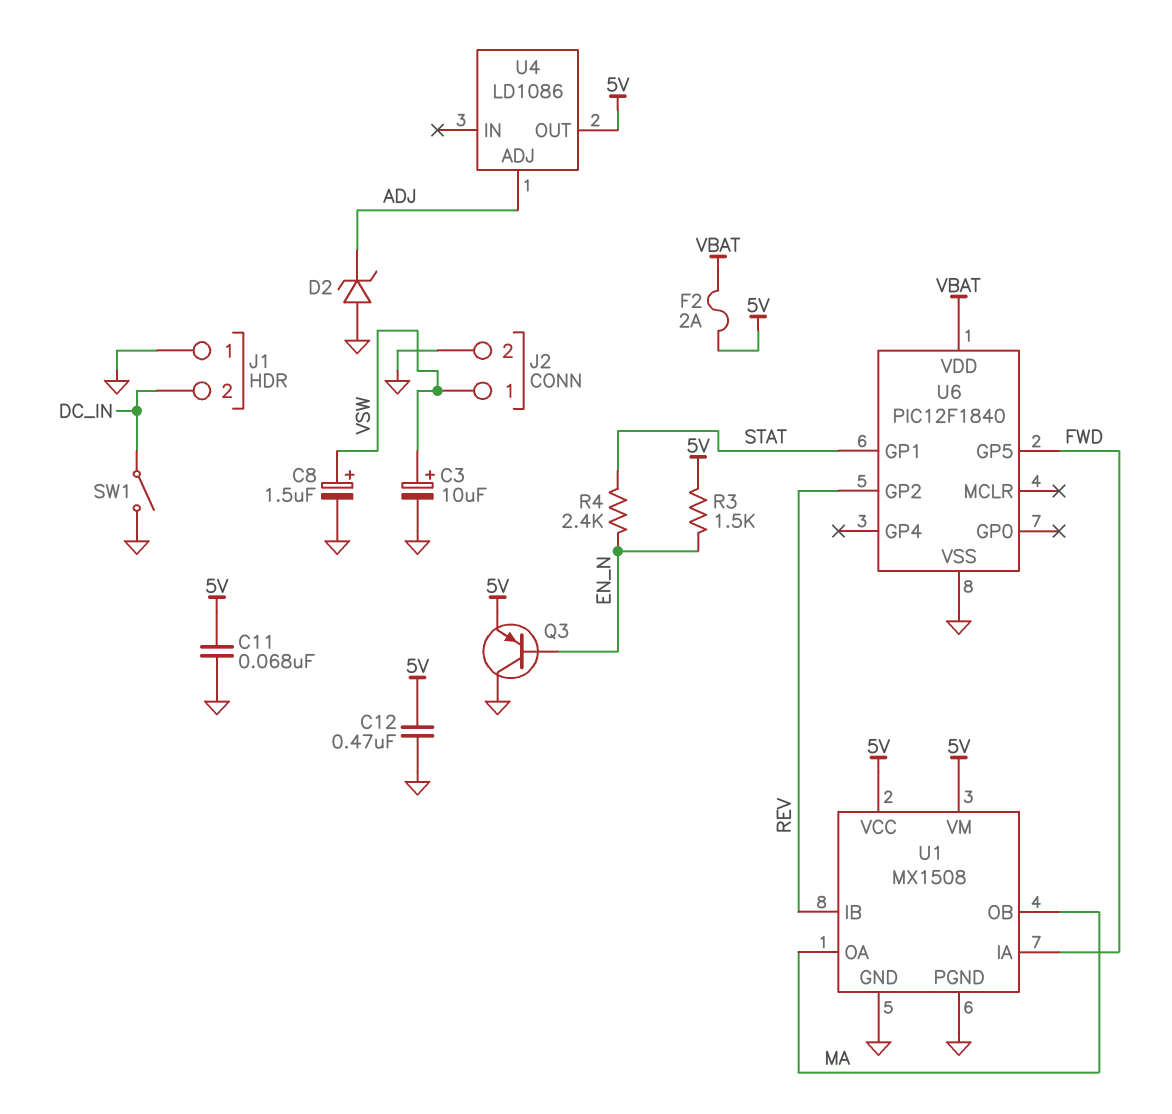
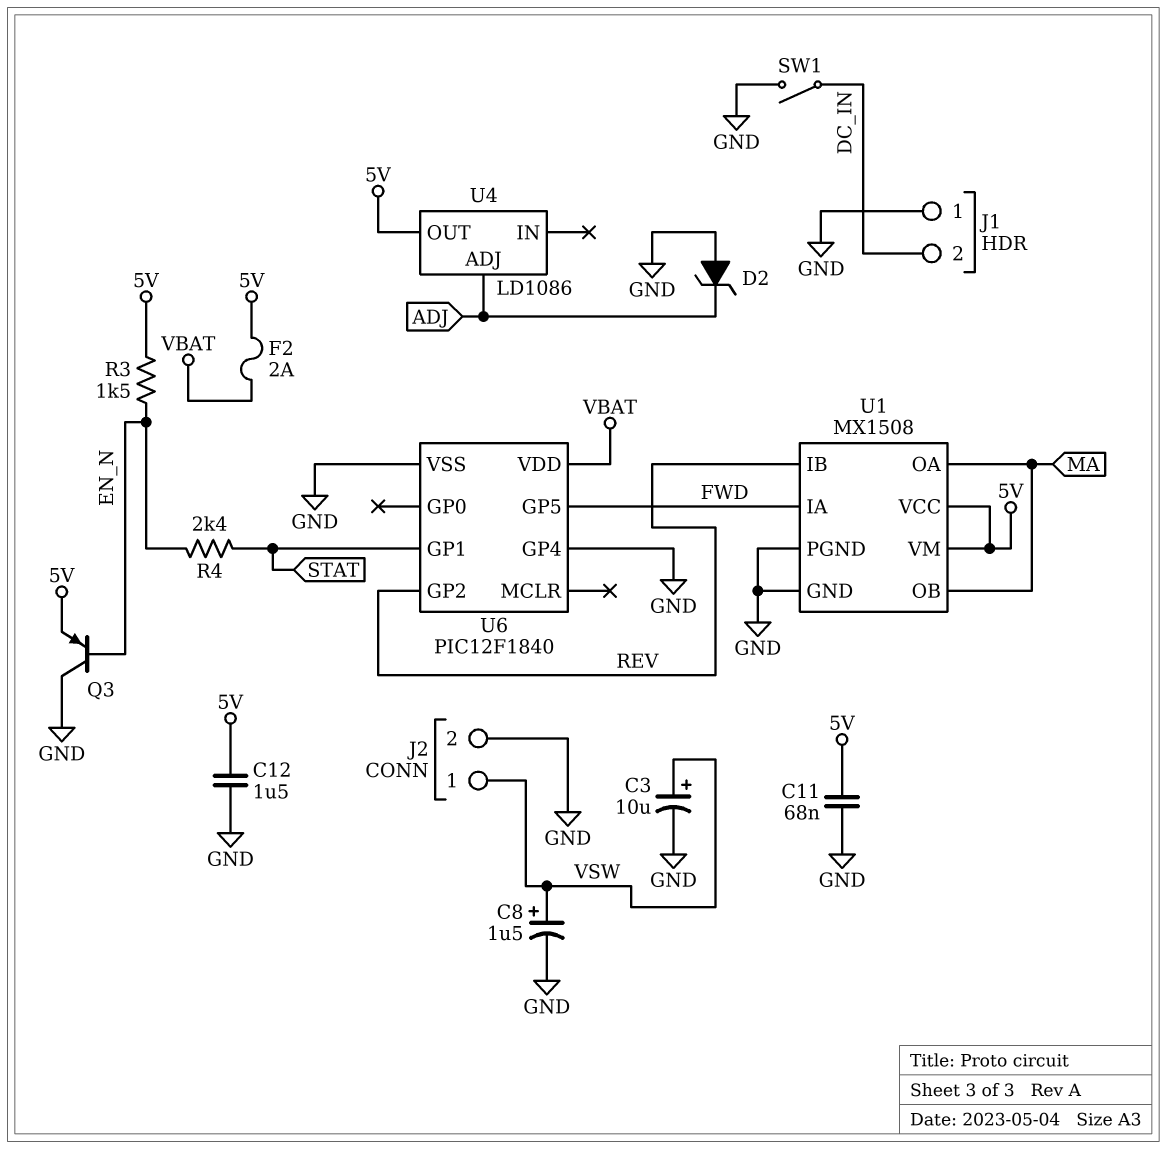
C12: 470nF (5V, GND) -> 1.5uF (5V, GND)
U6 pin GP4: none -> GND

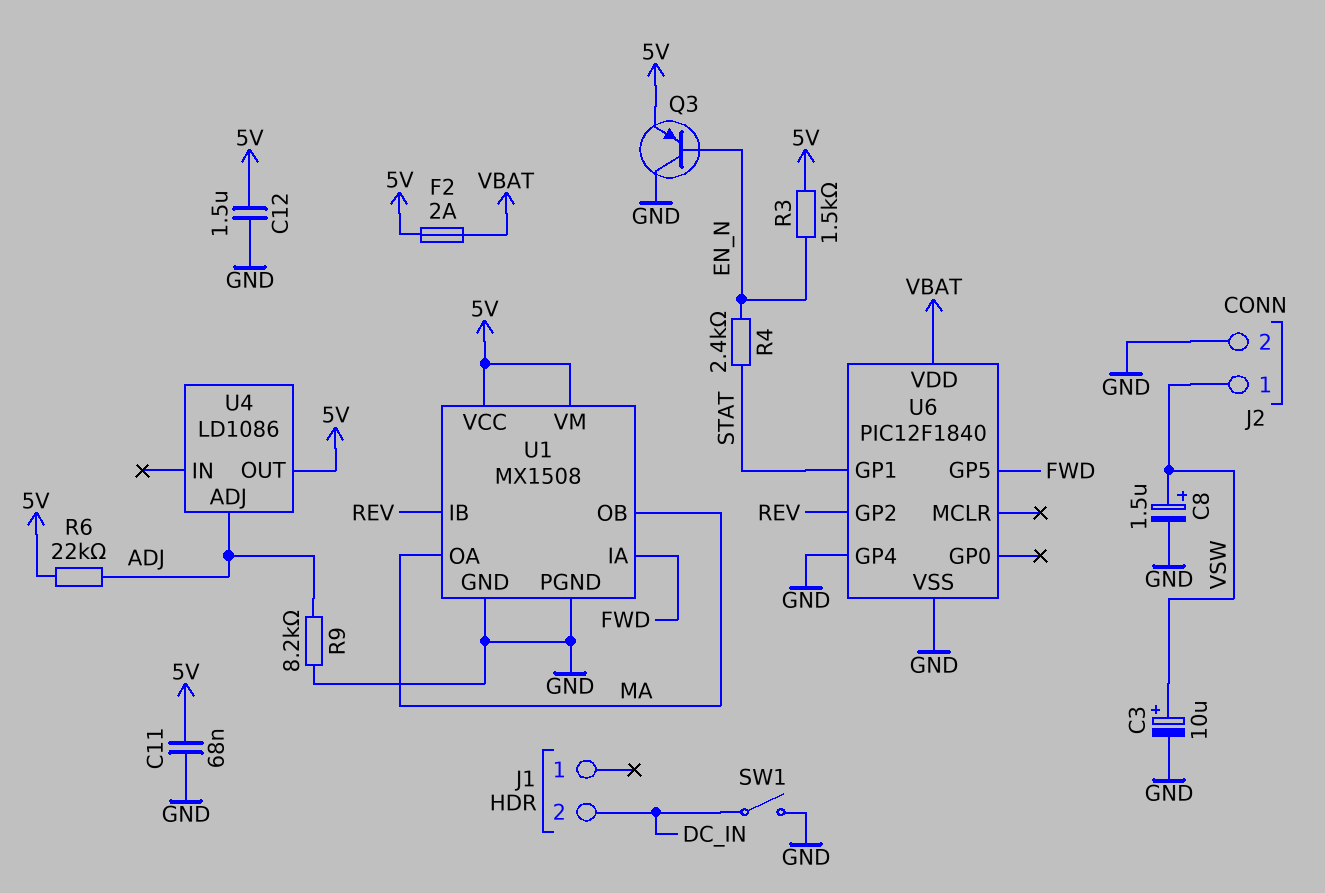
D2: zener (A GND, K ADJ) -> none
J1 pin 1: GND -> none
R6: none -> 22k (5V, ADJ)
R9: none -> 8.2k (ADJ, GND)

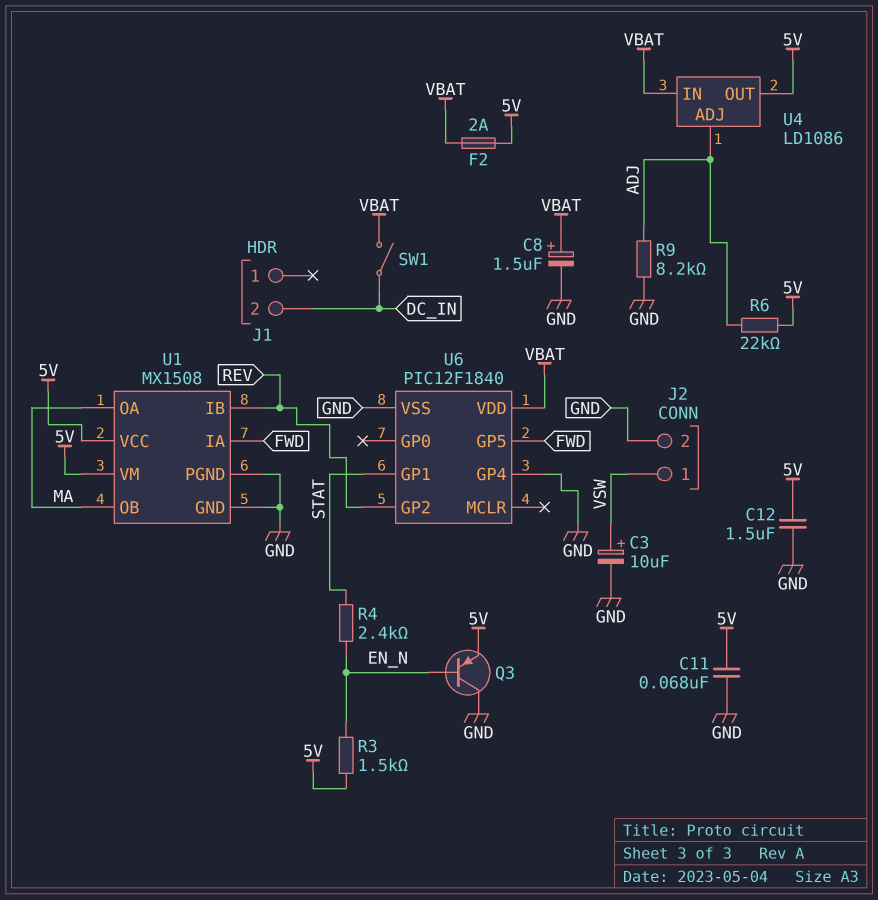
C8: 1.5uF (plus VSW, minus GND) -> 1.5uF (plus VBAT, minus GND)
SW1: switch (DC_IN, GND) -> switch (DC_IN, VBAT)
U4 pin IN: none -> VBAT

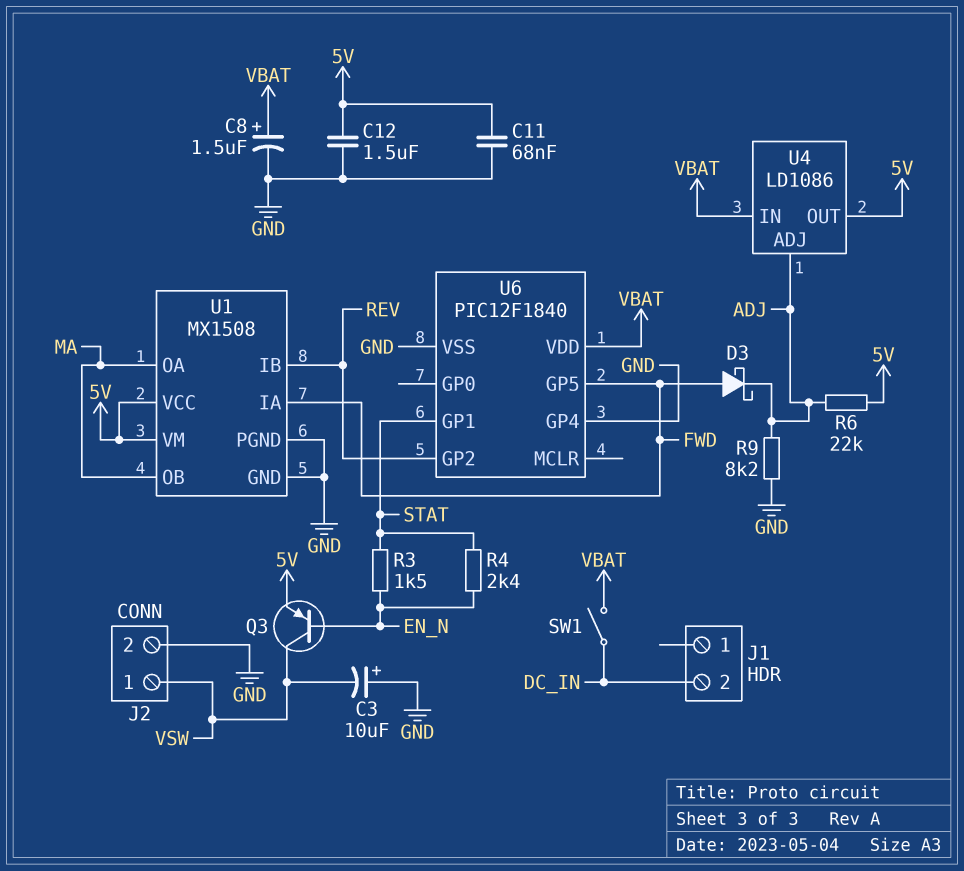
C3: 10uF (plus VSW, minus GND) -> 10uF (plus GND, minus VSW)
D3: none -> schottky (A FWD, K ADJ)
F2: 2A (5V, VBAT) -> none
Q3: PNP (B EN_N, C GND, E 5V) -> PNP (B EN_N, C VSW, E 5V)
R3: 1.5k (5V, EN_N) -> 1.5k (EN_N, STAT)

